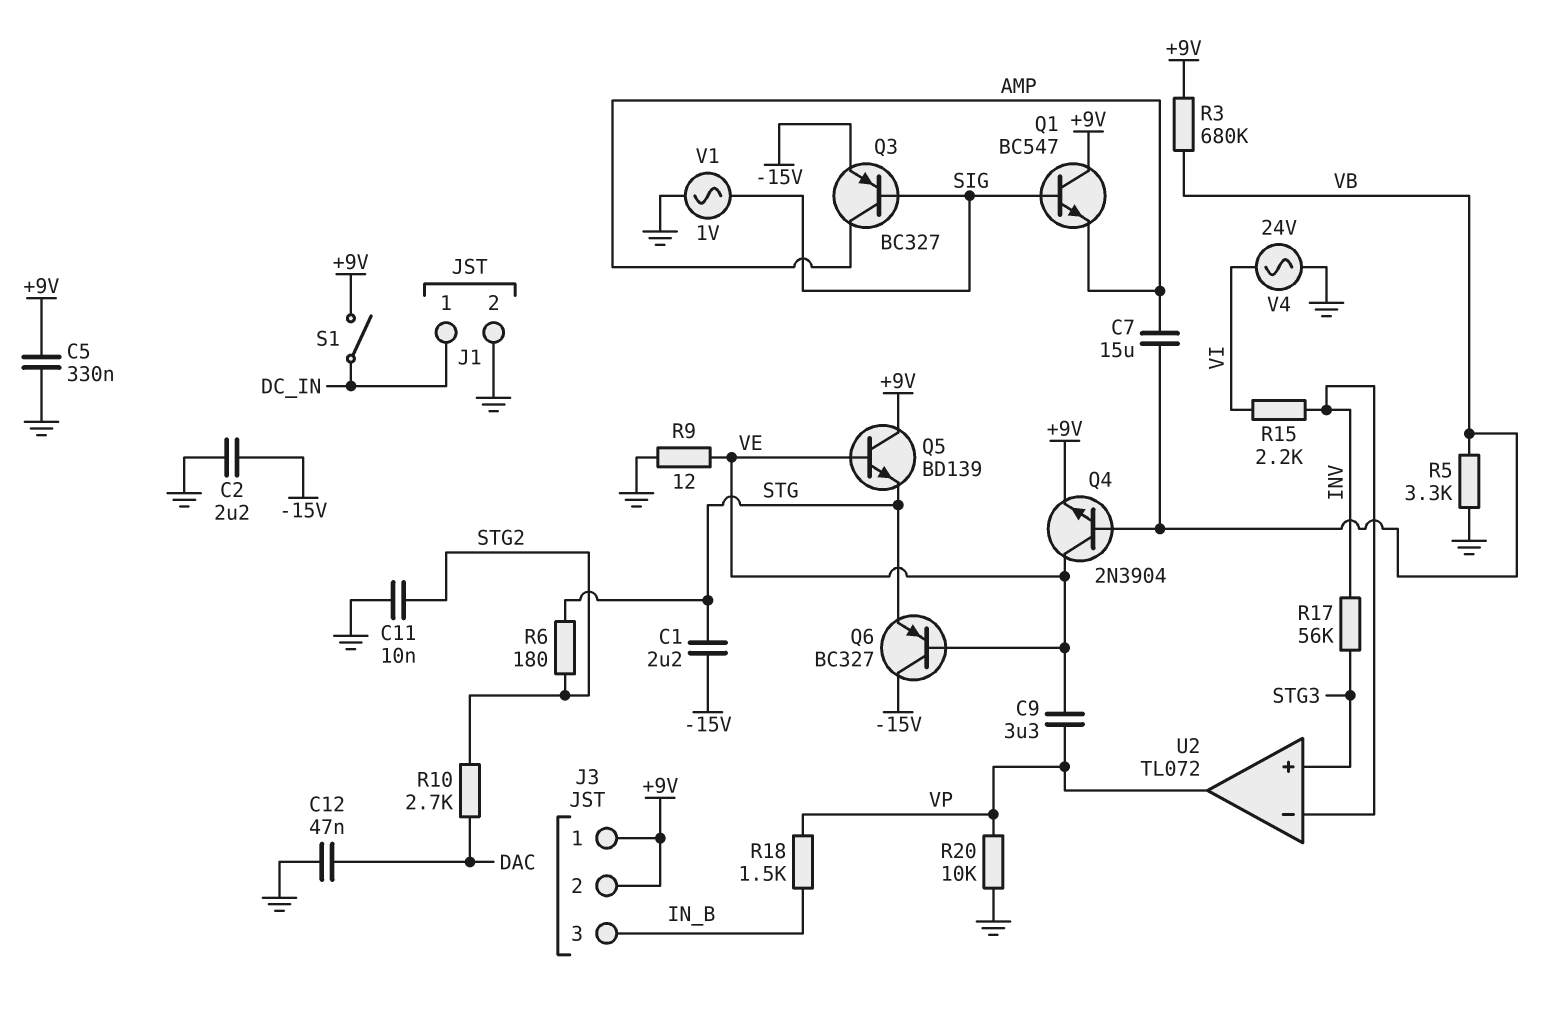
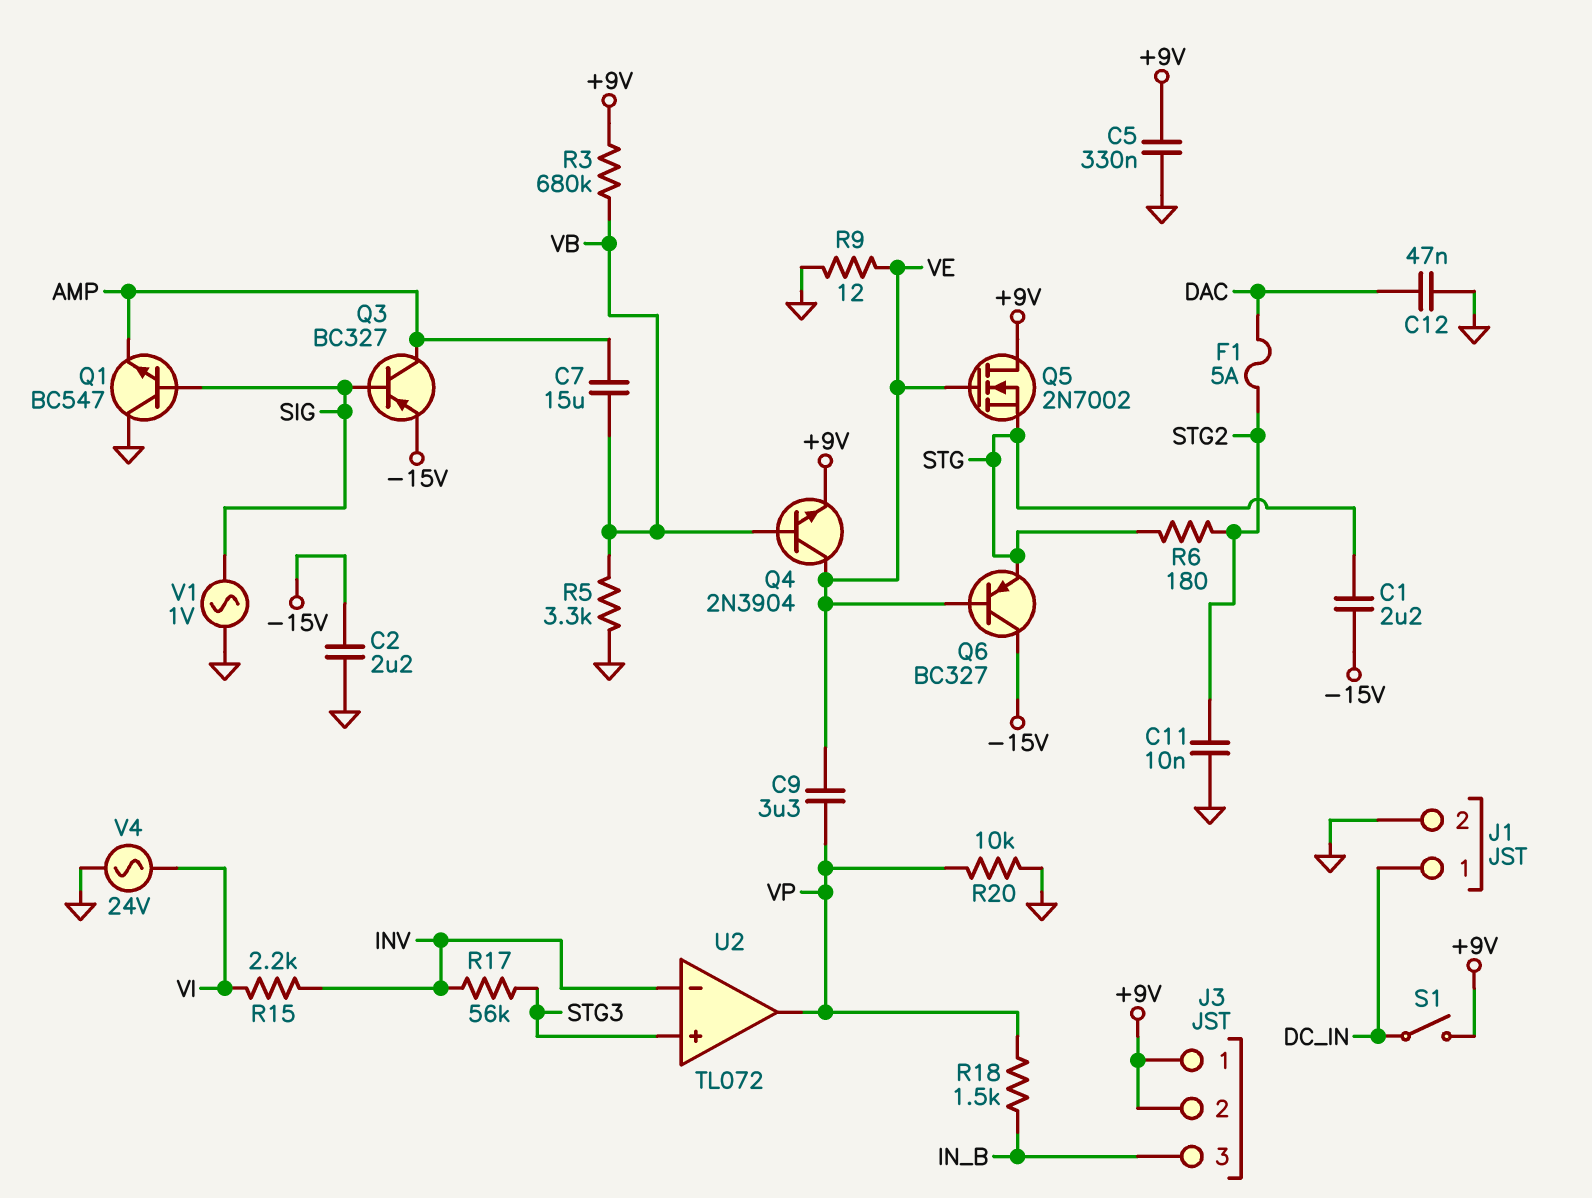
F1: none -> 5A (DAC, STG2)
Q1: NPN BC547 (B SIG, C +9V, E AMP) -> NPN BC547 (B SIG, C GND, E AMP)
Q5: NPN BD139 (B VE, C +9V, E STG) -> NMOS 2N7002 (G VE, D +9V, S STG)
R10: 2.7k (DAC, STG2) -> none

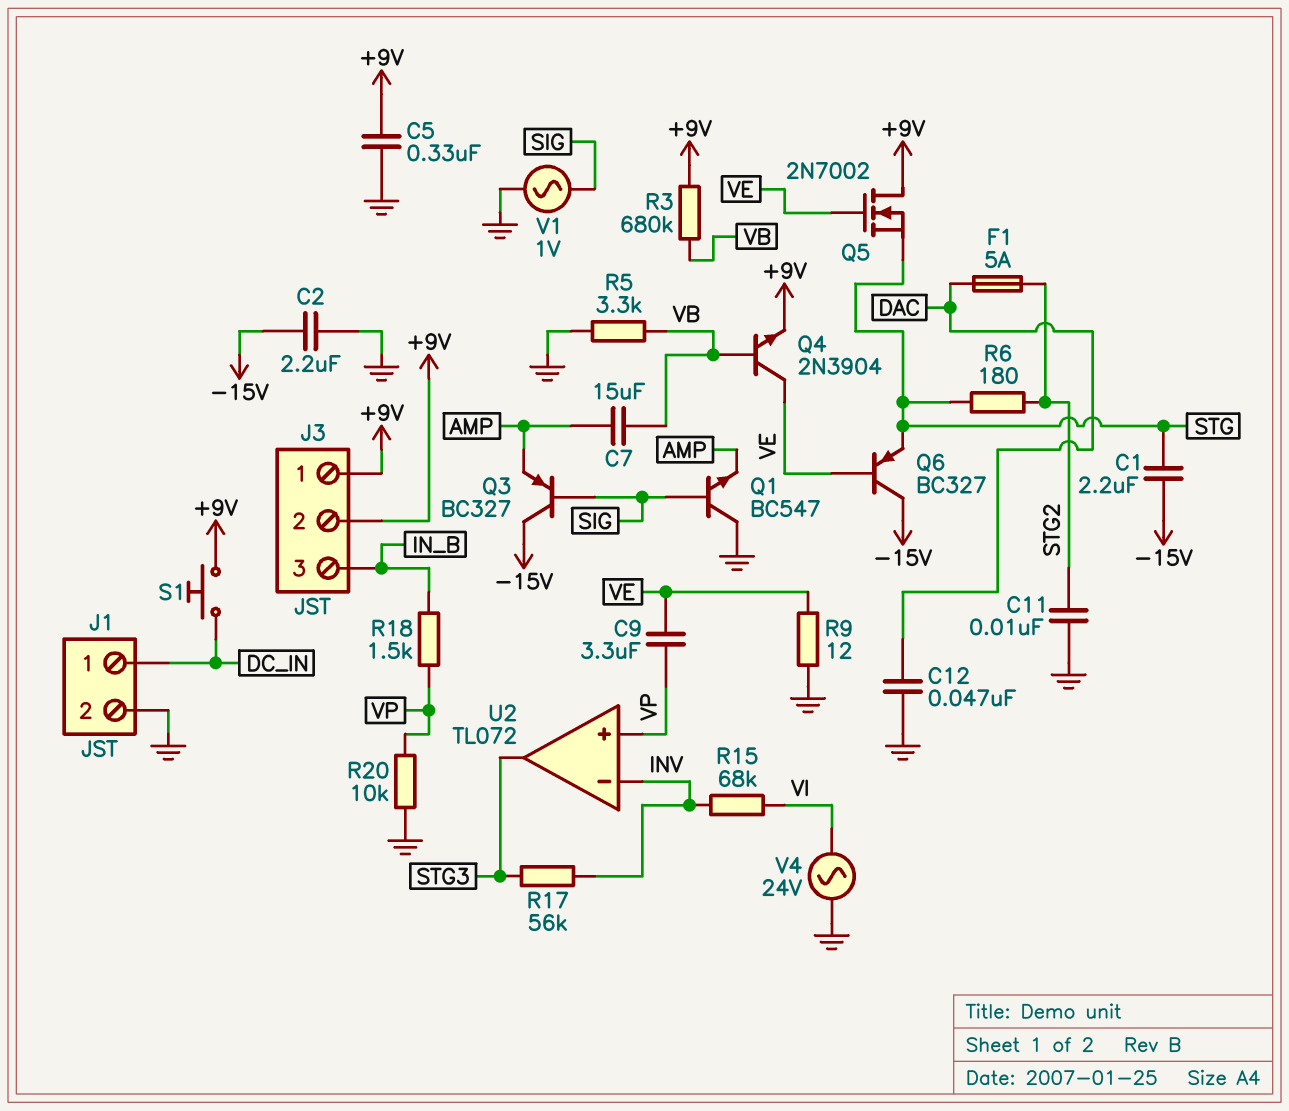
Q3: PNP BC327 (B SIG, C AMP, E -15V) -> PNP BC327 (B SIG, C -15V, E AMP)
R15: 2.2k (INV, VI) -> 68k (INV, VI)
S1: switch (+9V, DC_IN) -> button (+9V, DC_IN)
U2 pin in+: STG3 -> VP
U2 pin out: VP -> STG3

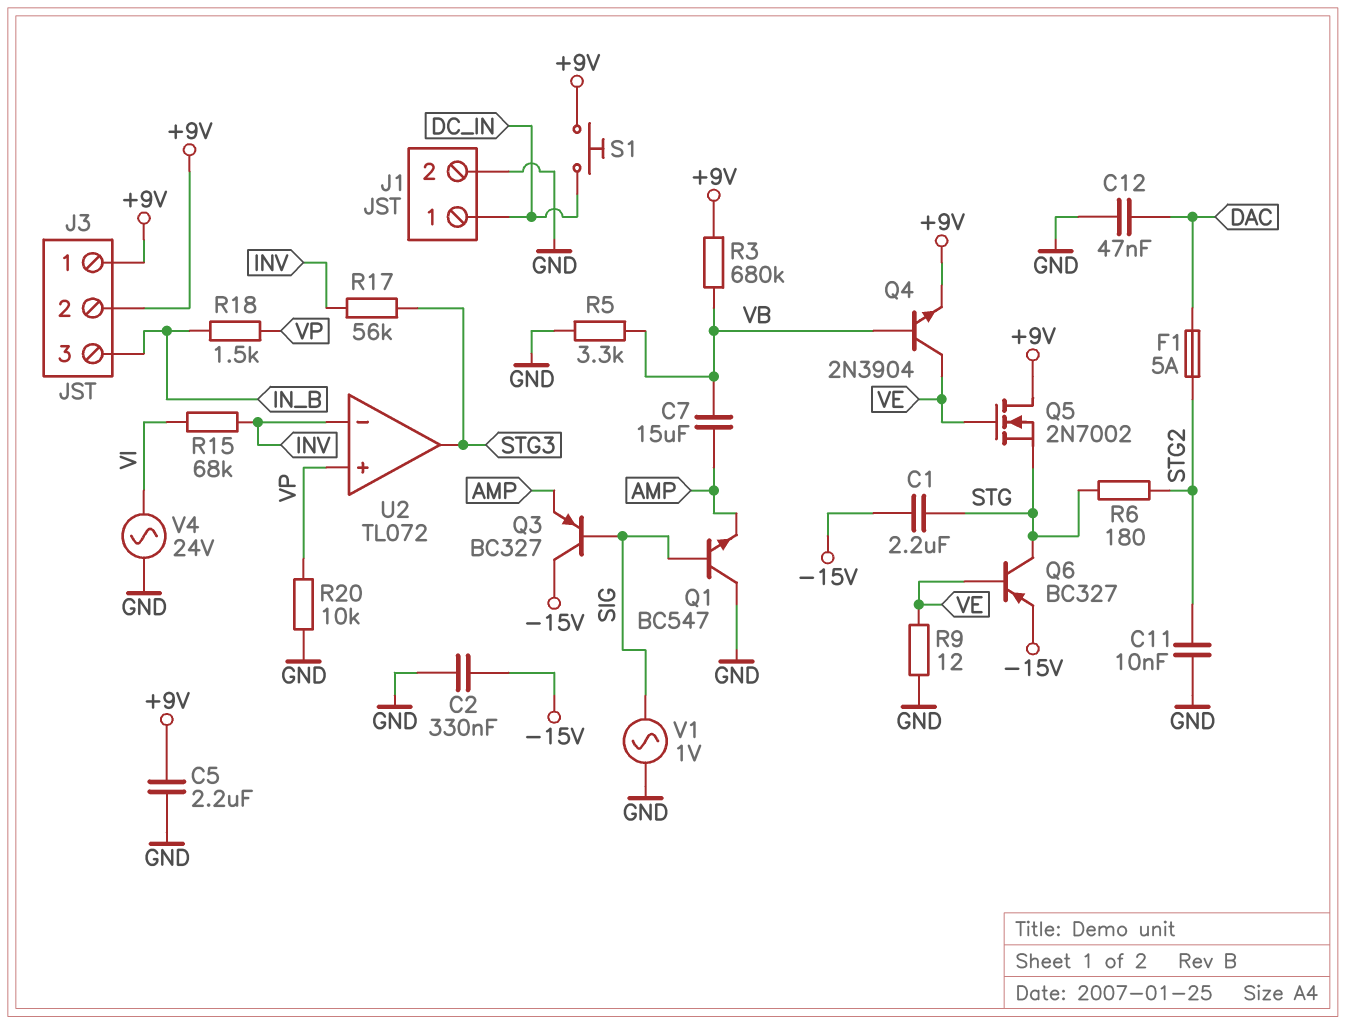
C2: 2.2uF (-15V, GND) -> 330nF (-15V, GND)
C5: 330nF (+9V, GND) -> 2.2uF (+9V, GND)
C9: 3.3uF (VE, VP) -> none
Q6: PNP BC327 (B VE, C -15V, E STG) -> PNP BC327 (B VE, C STG, E -15V)

